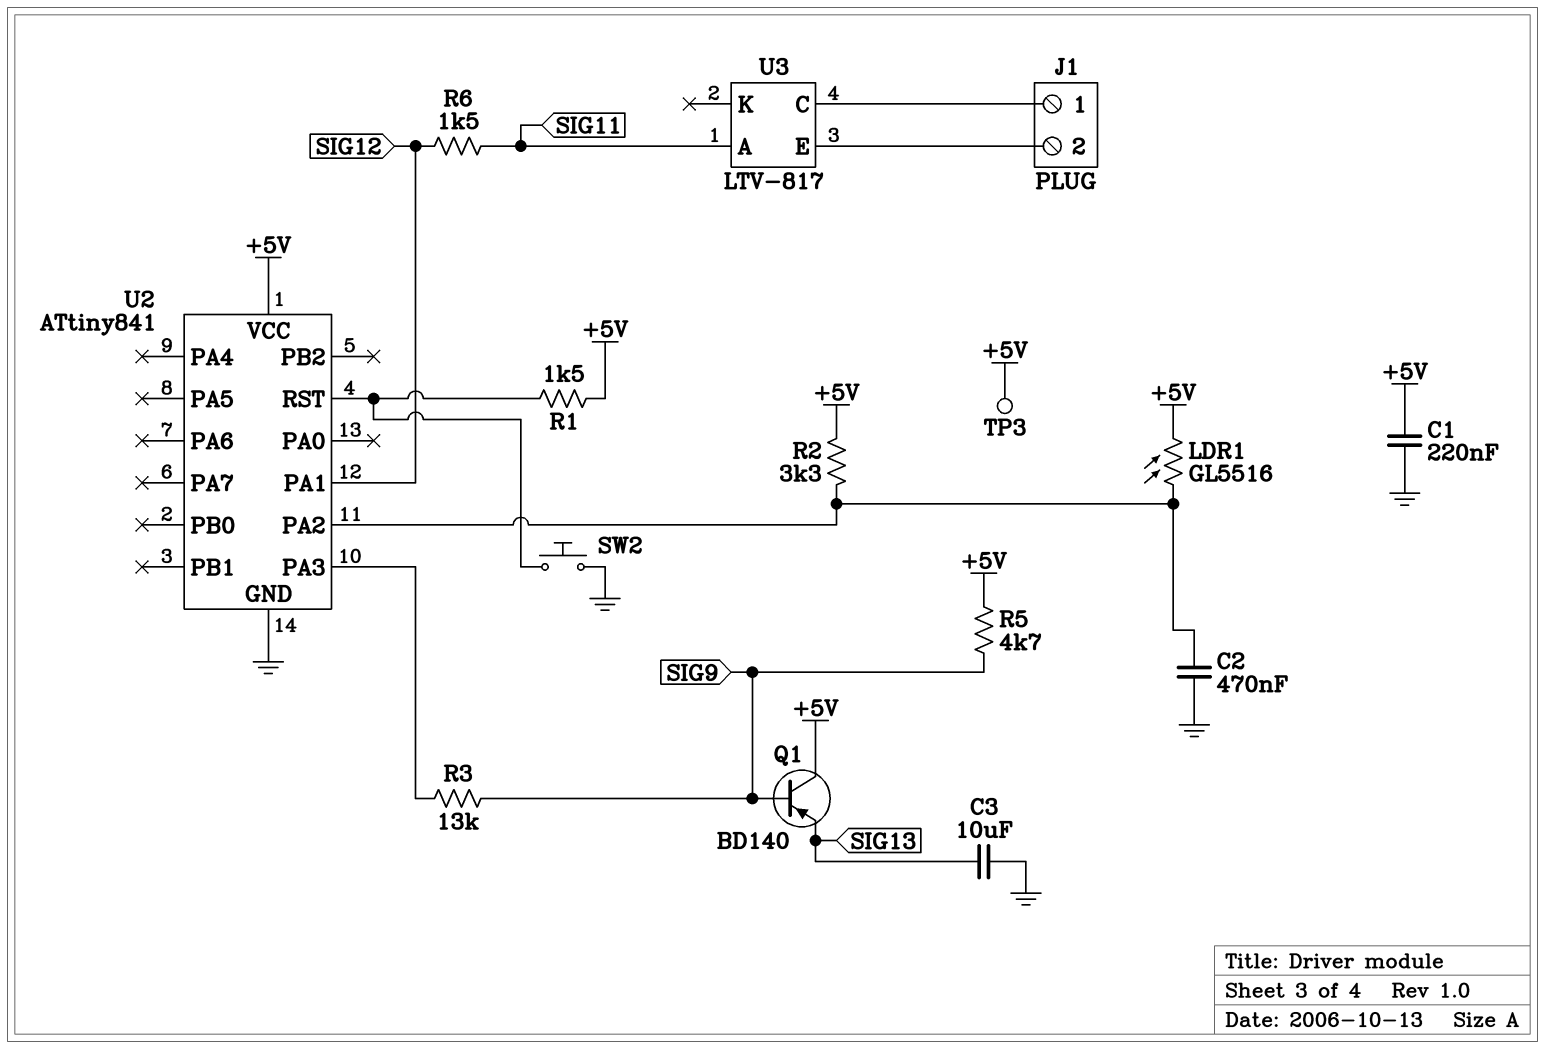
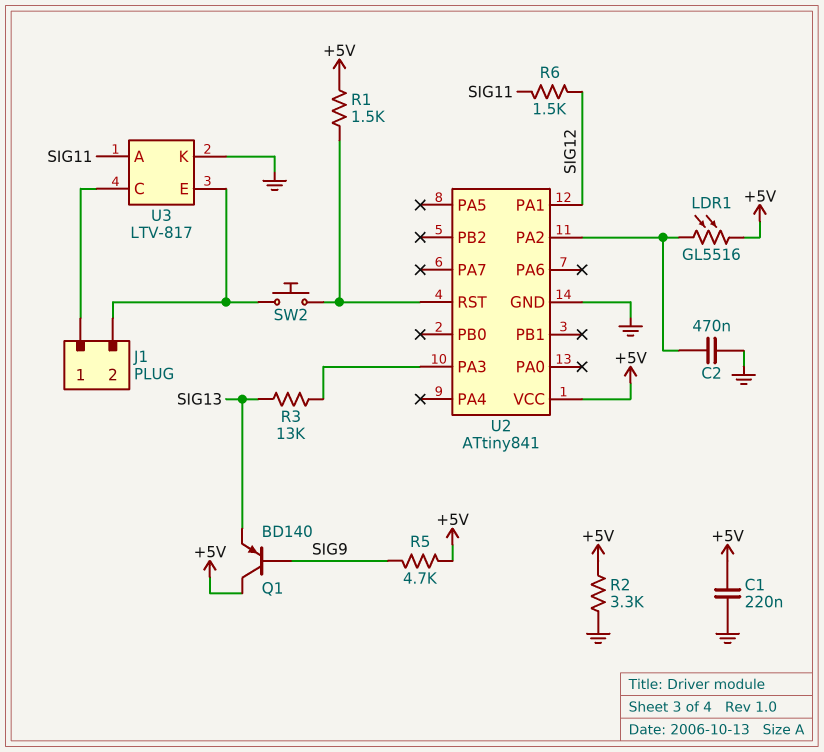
C3: 10uF (GND, SIG13) -> none
R2: 3.3k (+5V, U2/PA2) -> 3.3k (+5V, GND)
R3: 13k (SIG9, U2/PA3) -> 13k (SIG13, U2/PA3)
SW2: button (GND, U2/RST) -> button (J1/2, U2/RST)
TP3: test point (+5V) -> none
U3 pin K: none -> GND

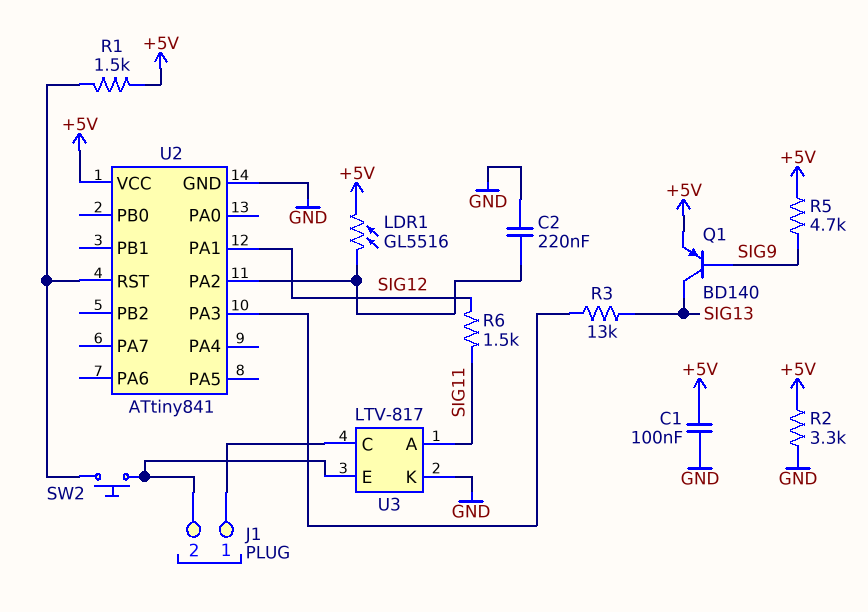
C1: 220nF (+5V, GND) -> 100nF (+5V, GND)
C2: 470nF (GND, U2/PA2) -> 220nF (GND, U2/PA2)
Q1: PNP BD140 (B SIG9, C +5V, E SIG13) -> PNP BD140 (B SIG9, C SIG13, E +5V)

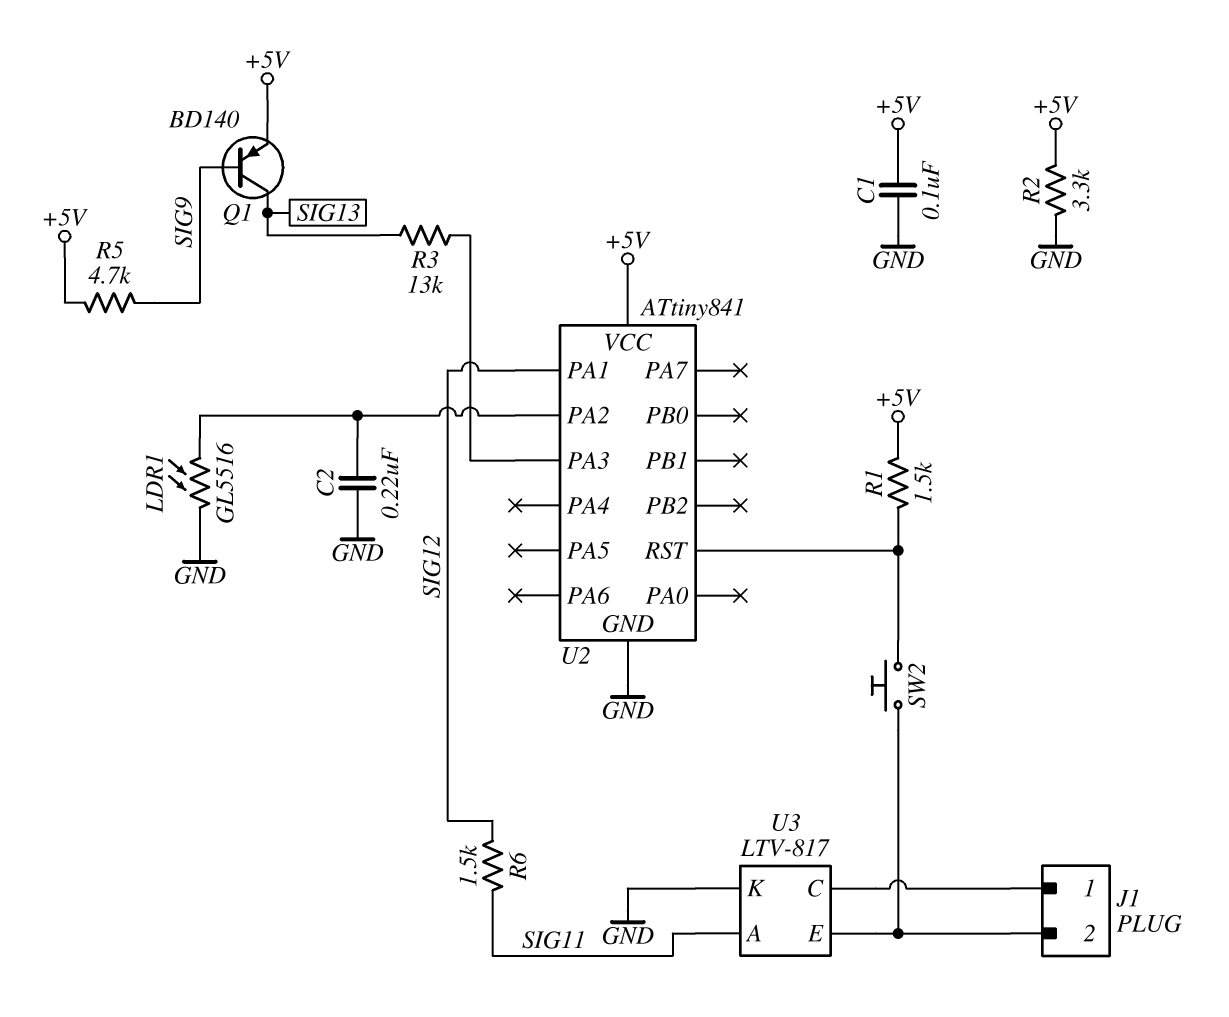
LDR1: GL5516 (+5V, U2/PA2) -> GL5516 (GND, U2/PA2)

